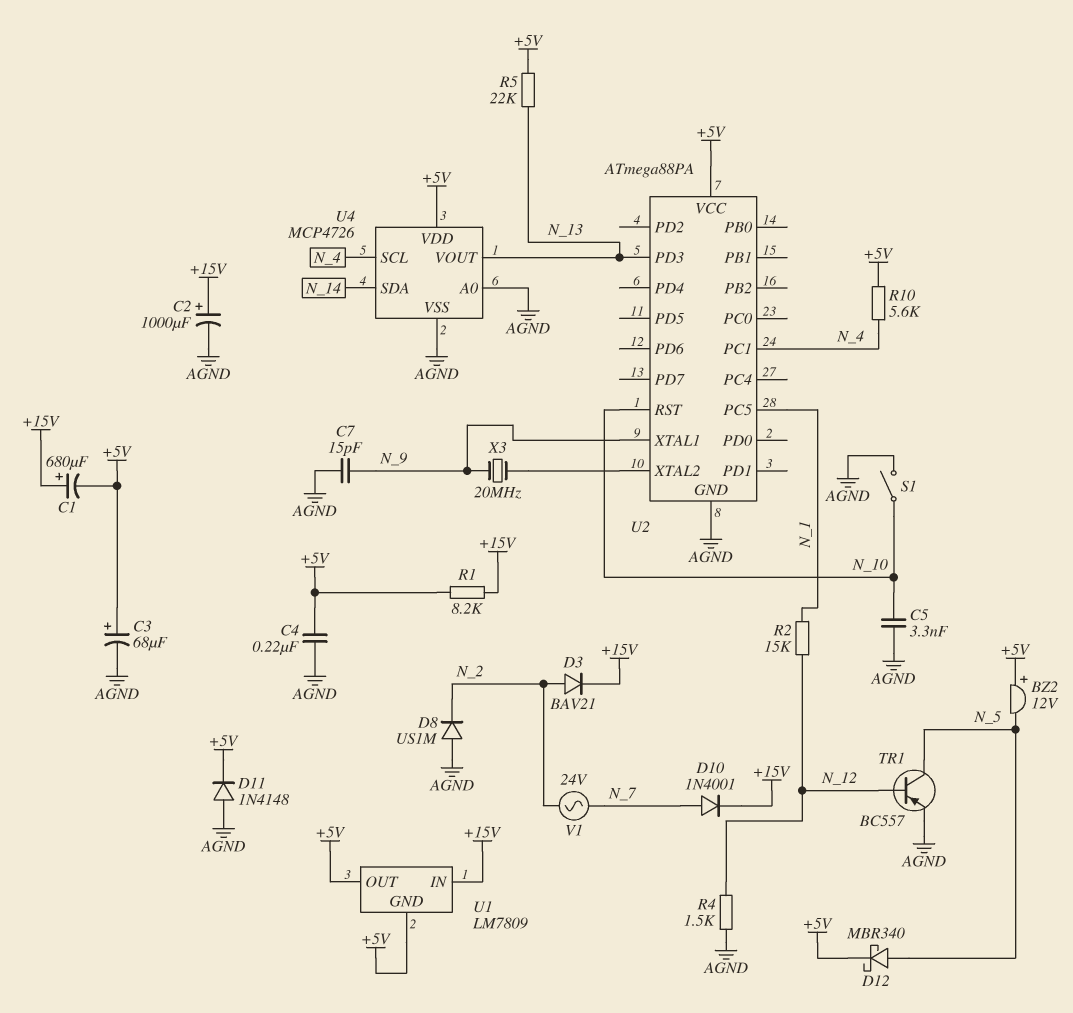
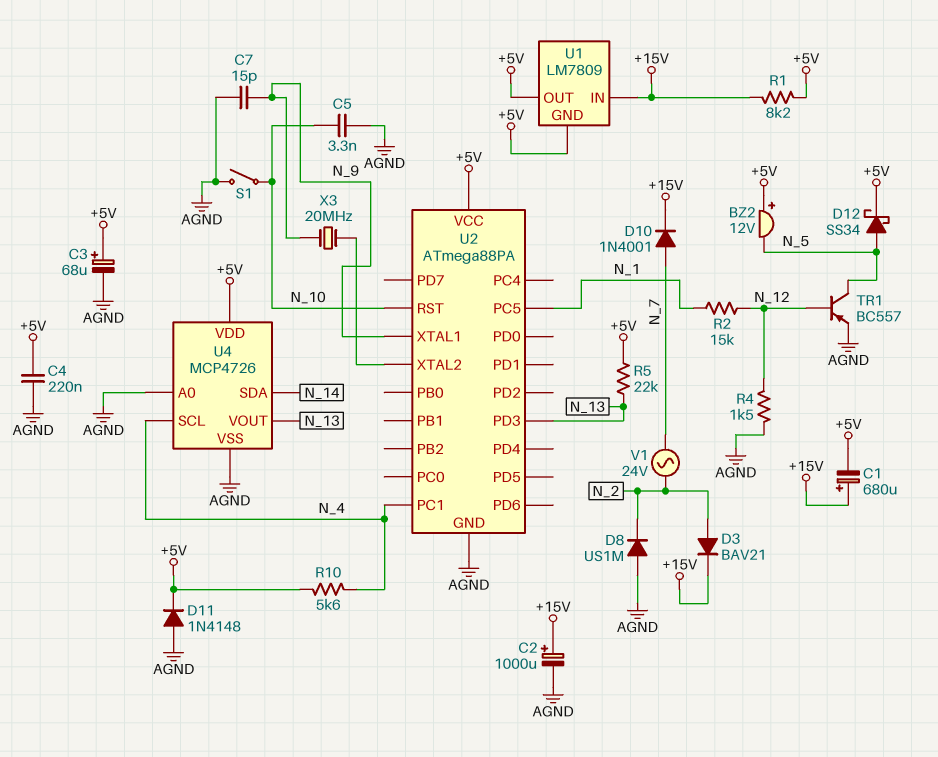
D12: schottky MBR340 (A N_5, K +5V) -> schottky SS34 (A N_5, K +5V)

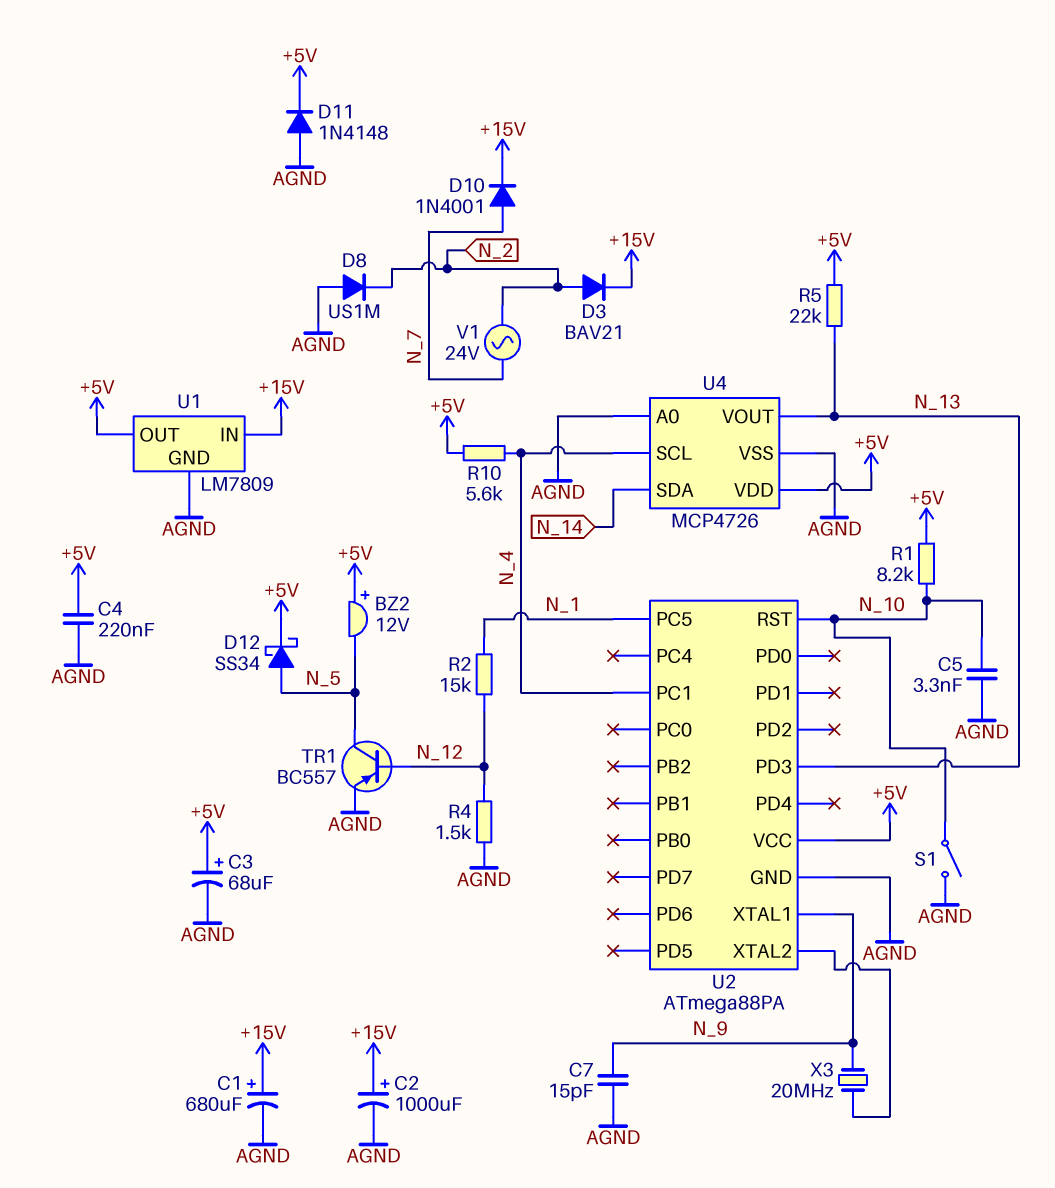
C1: 680uF (plus +15V, minus +5V) -> 680uF (plus +15V, minus AGND)
R1: 8.2k (+5V, +15V) -> 8.2k (+5V, N_10)
U1 pin GND: +5V -> AGND

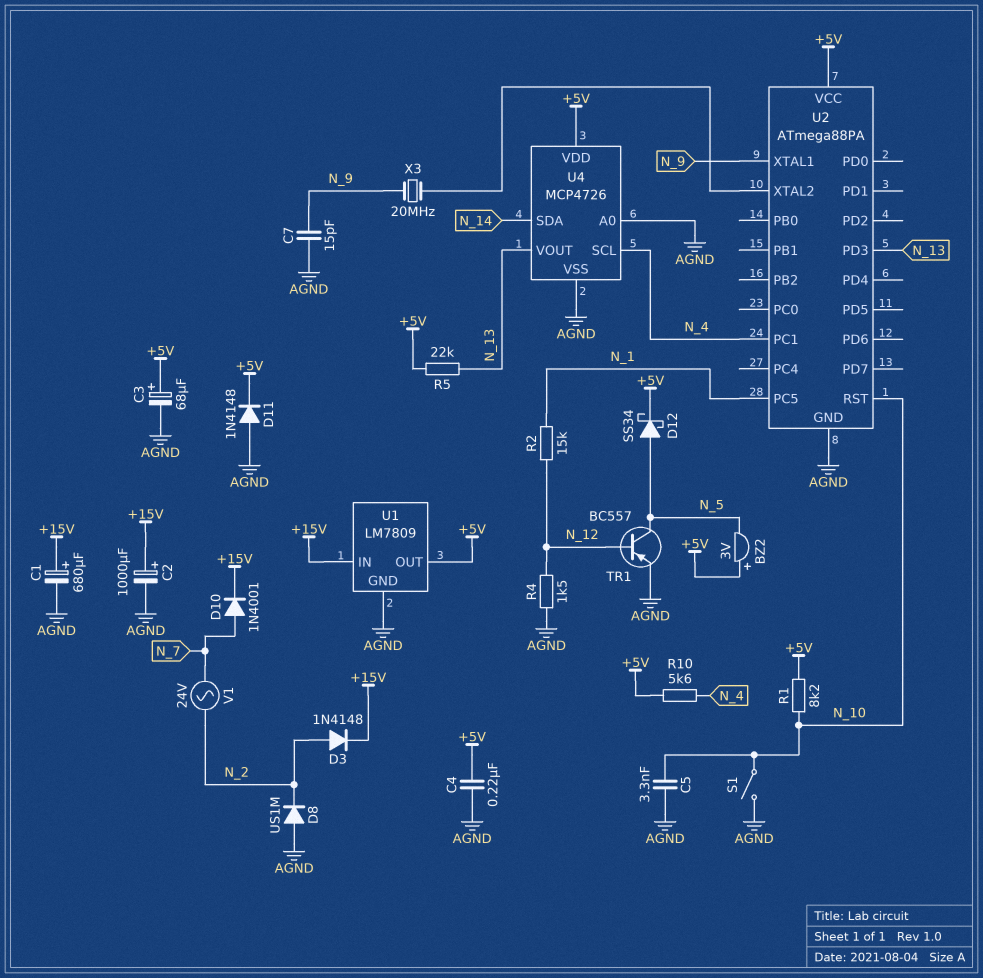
BZ2: buzzer 12V (plus +5V, minus N_5) -> buzzer 3V (plus +5V, minus N_5)
D3: diode BAV21 (A N_2, K +15V) -> diode 1N4148 (A N_2, K +15V)

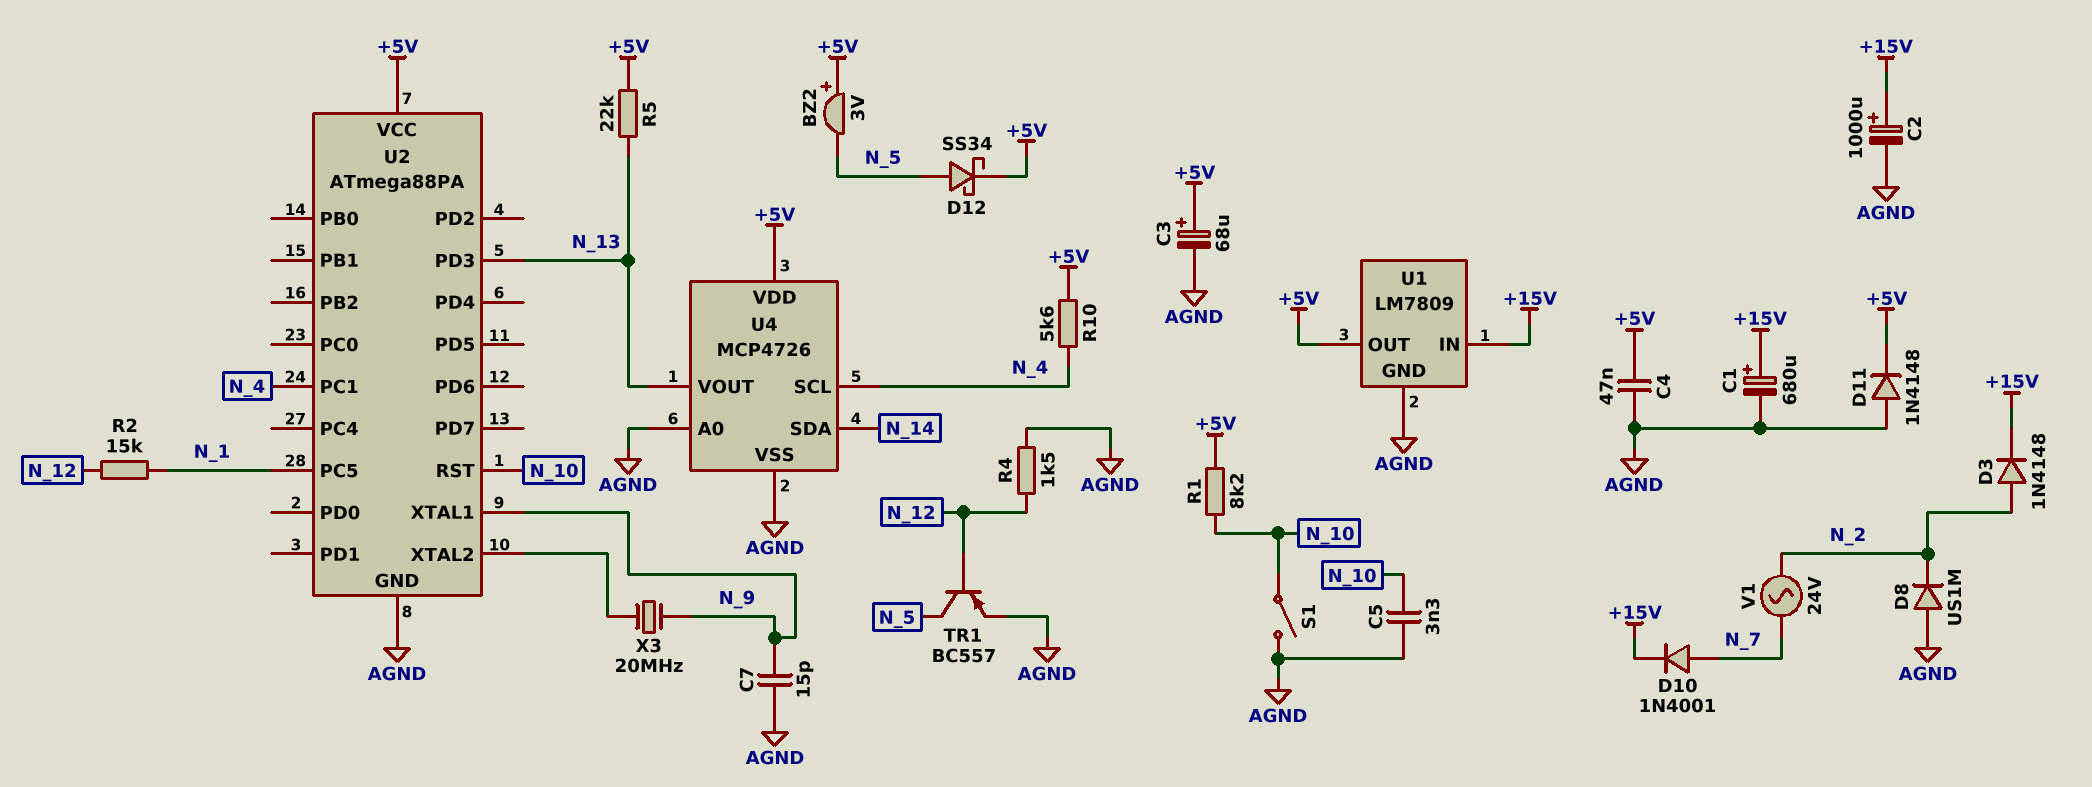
C4: 220nF (+5V, AGND) -> 47nF (+5V, AGND)

